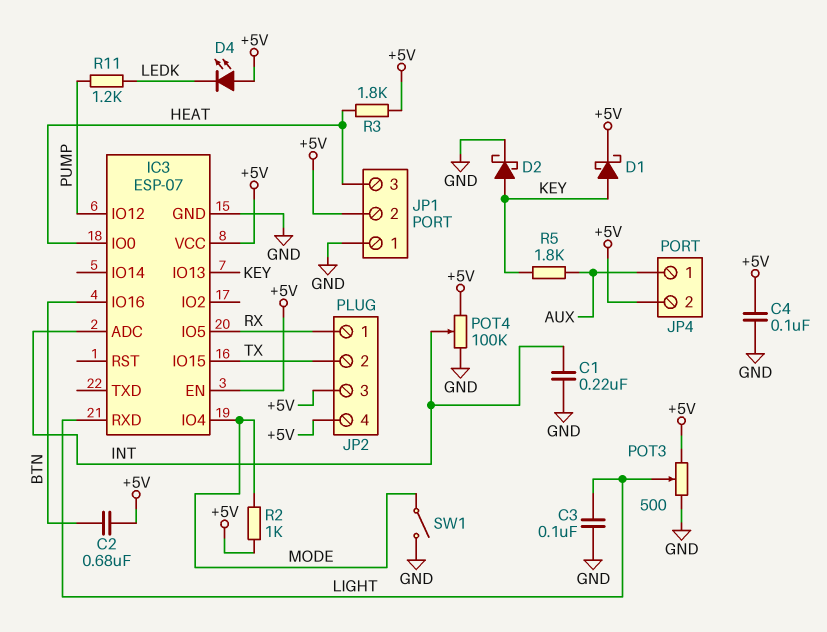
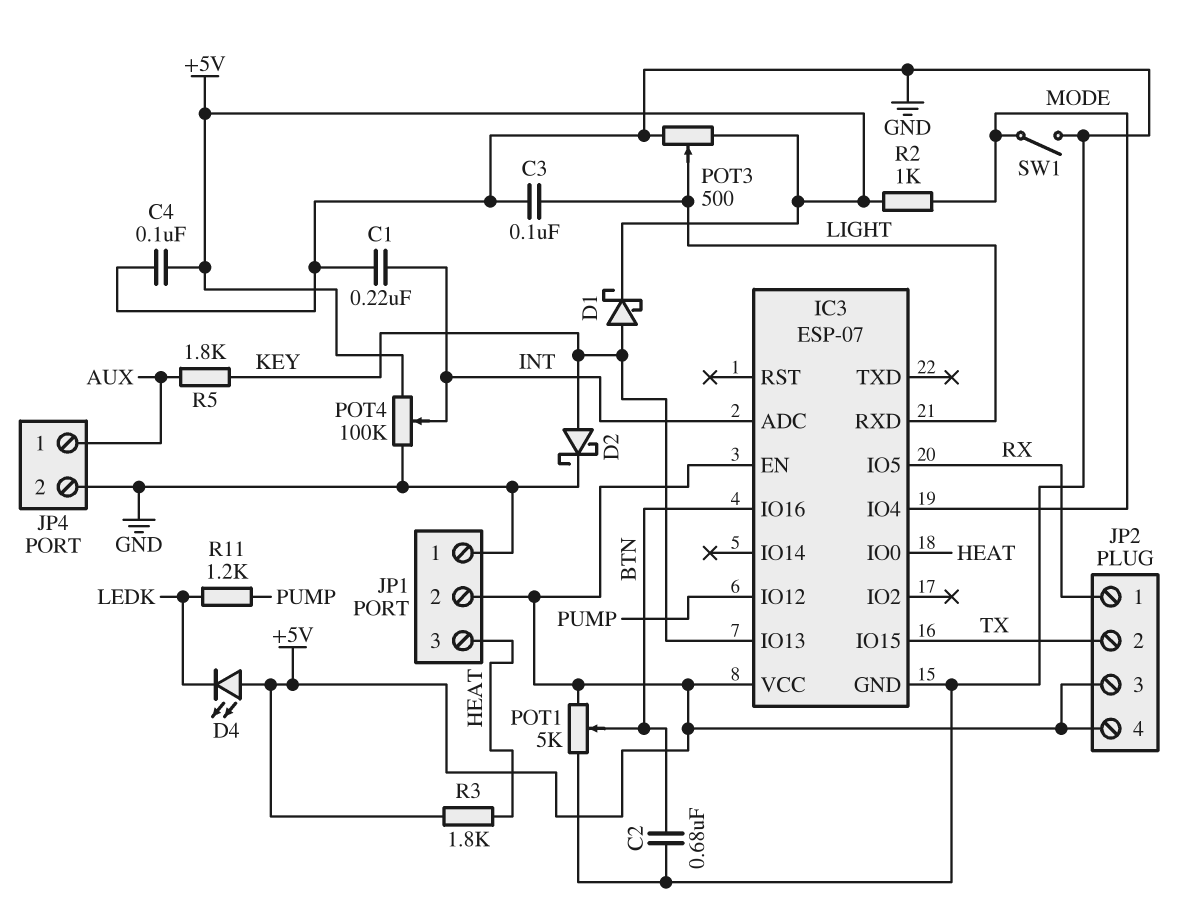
C2: 680nF (+5V, BTN) -> 680nF (BTN, GND)
JP4 pin 2: +5V -> GND
POT1: none -> 5k (+5V, GND, wiper BTN)

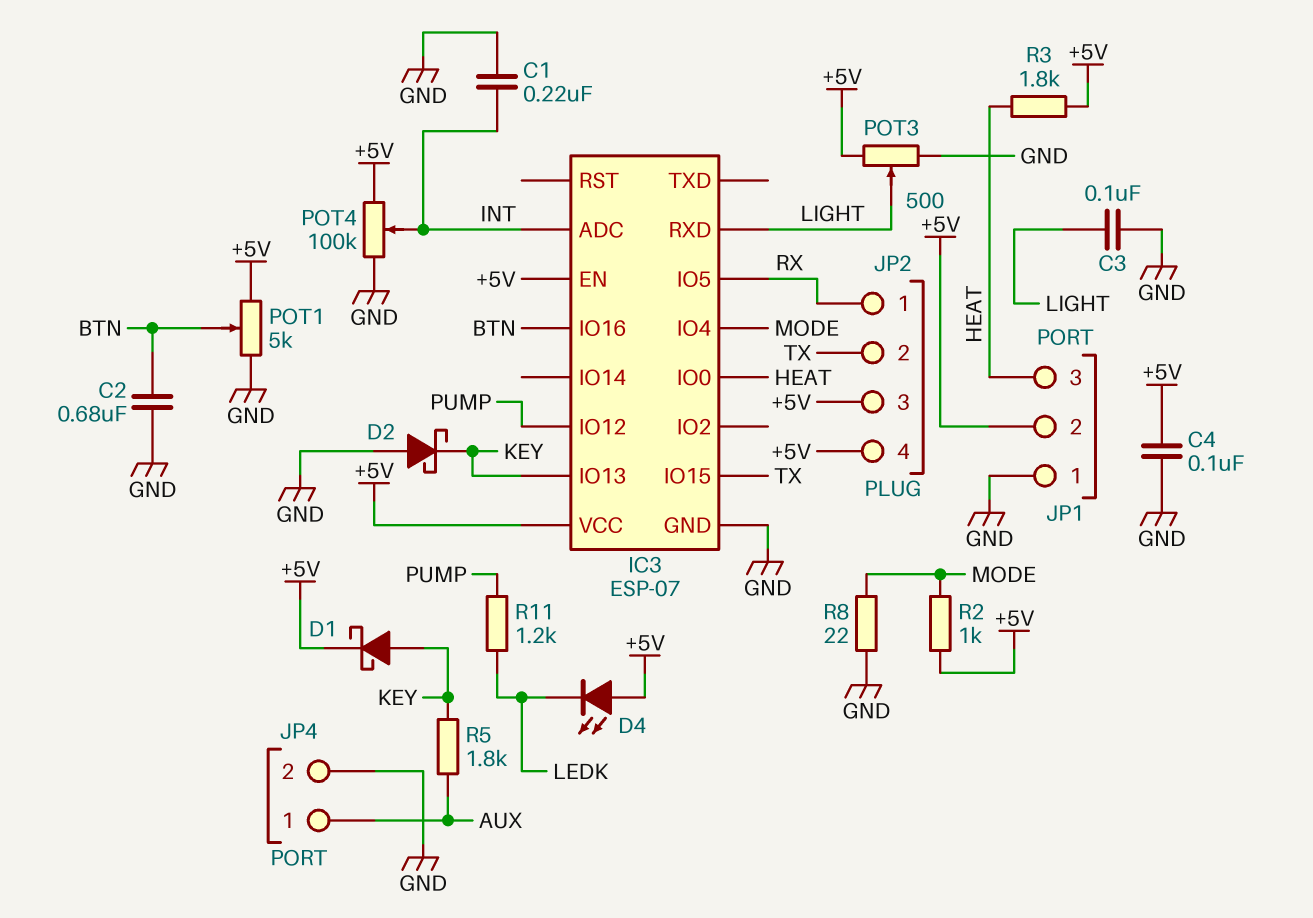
D2: schottky (A KEY, K GND) -> schottky (A GND, K KEY)
R8: none -> 22 (GND, MODE)
SW1: switch (GND, MODE) -> none

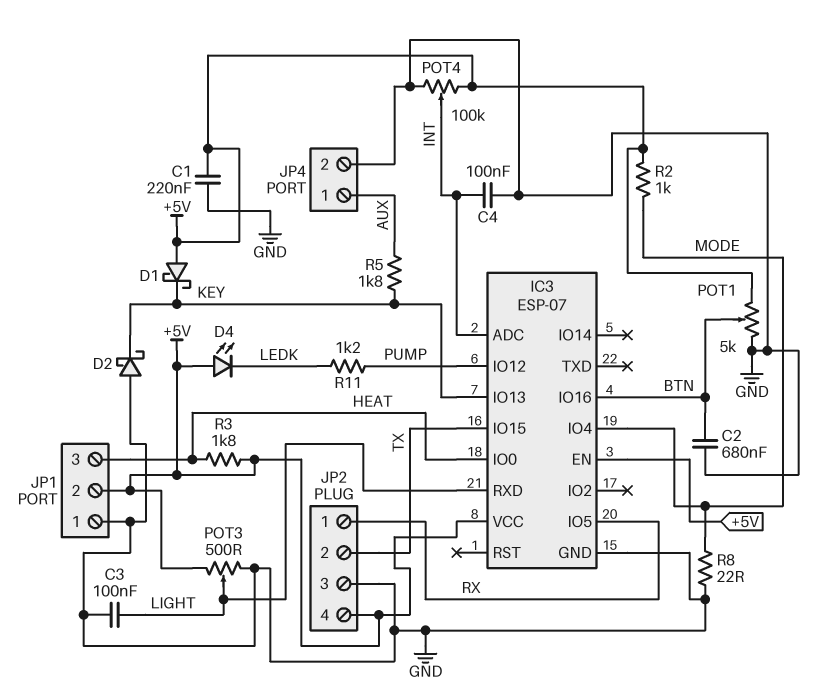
C1: 220nF (GND, INT) -> 220nF (+5V, GND)
C4: 100nF (+5V, GND) -> 100nF (GND, INT)
D1: schottky (A KEY, K +5V) -> schottky (A +5V, K KEY)
JP2 pin 3: +5V -> GND

